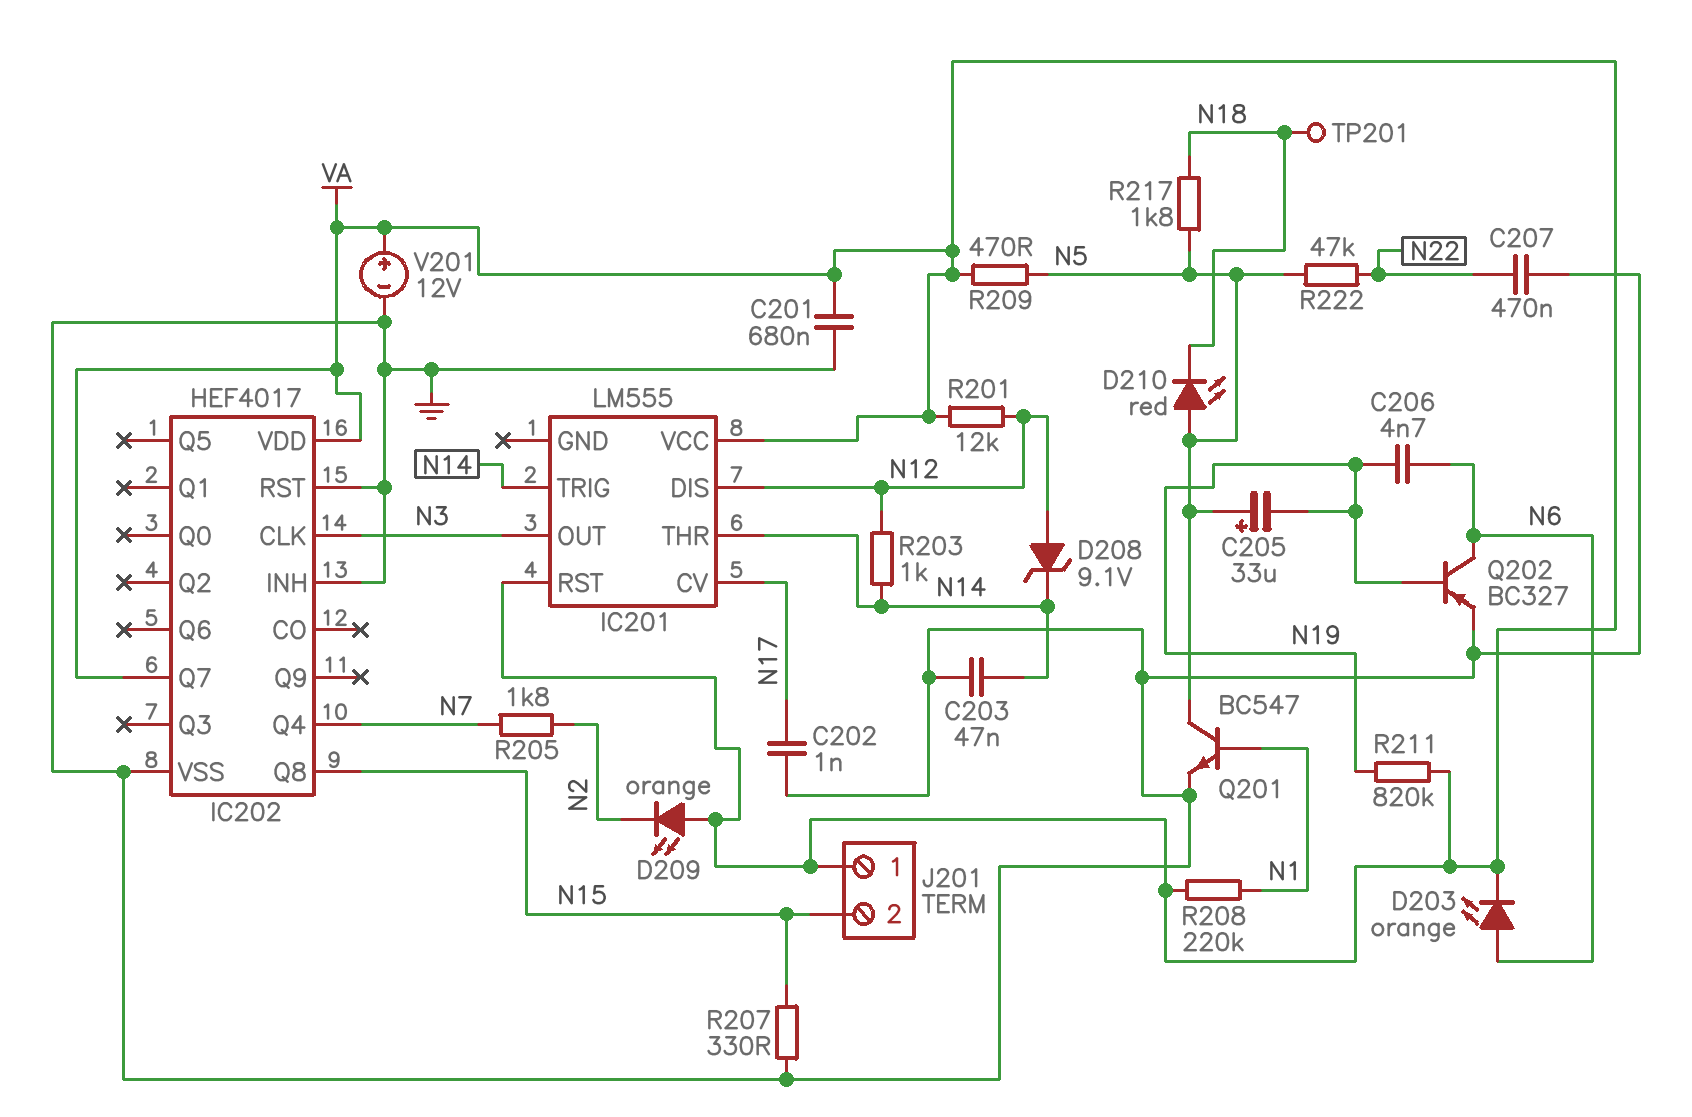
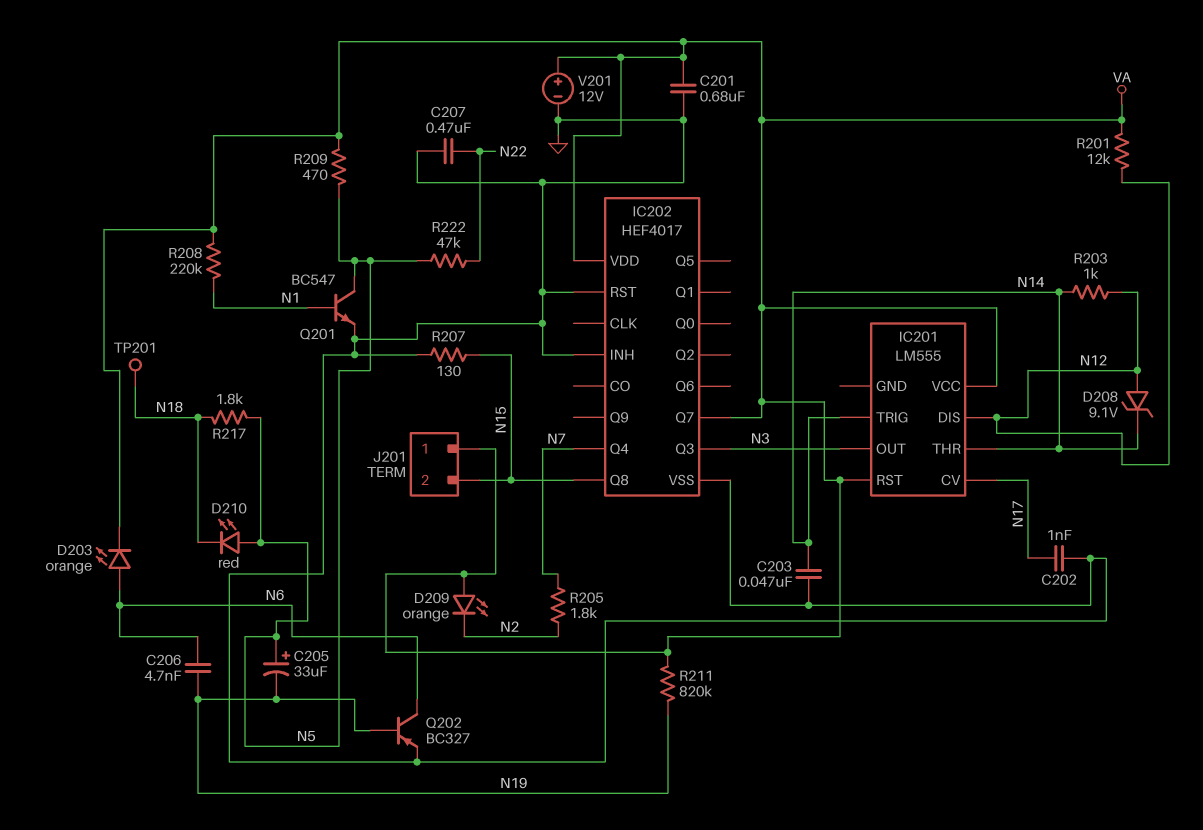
IC202 pin CLK: N3 -> none
IC202 pin Q3: none -> N3
R207: 330 (GND, N15) -> 130 (GND, N15)

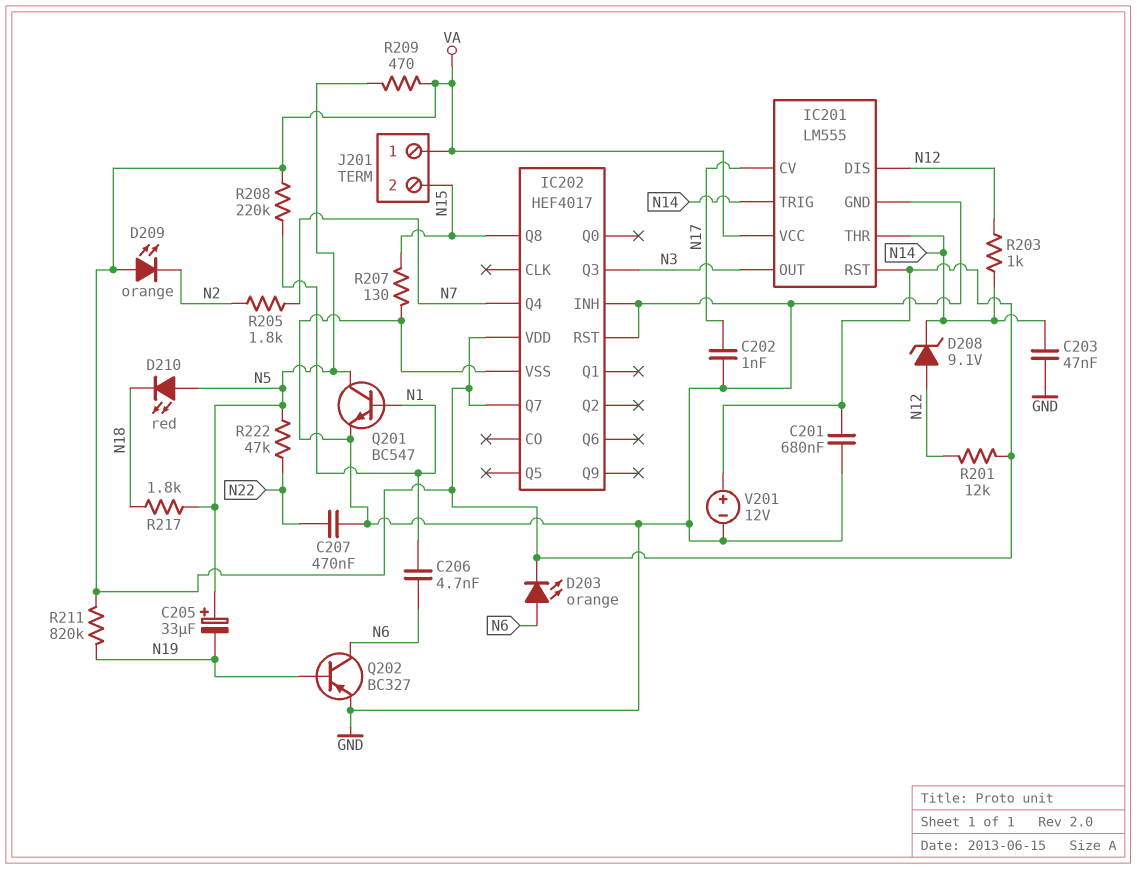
C206: 4.7nF (N6, N19) -> 4.7nF (N1, N6)
IC201 pin GND: none -> GND
TP201: test point (N18) -> none

